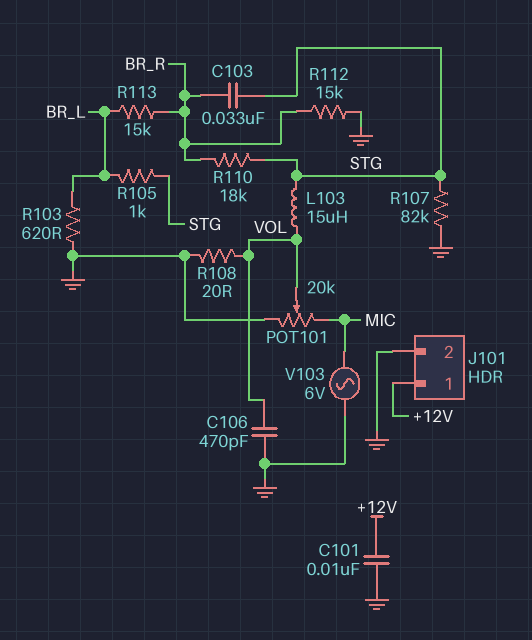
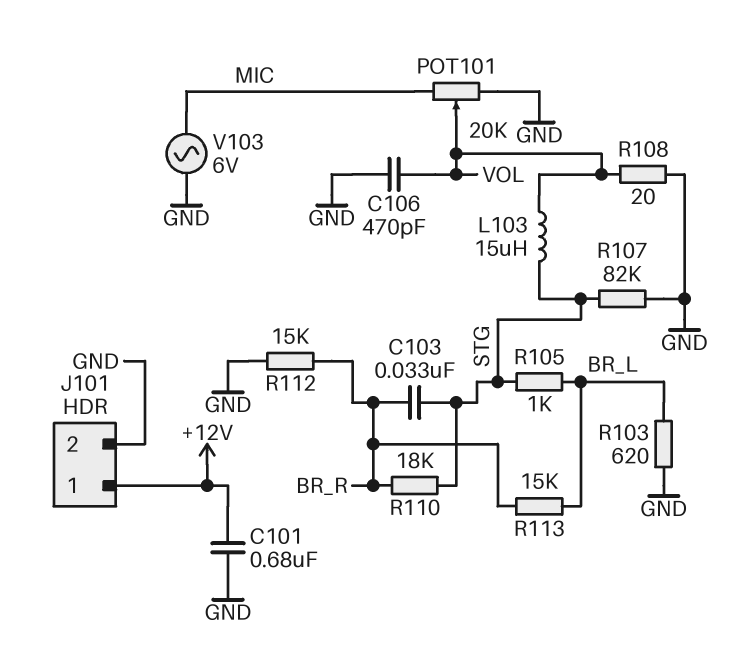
C101: 10nF (+12V, GND) -> 680nF (+12V, GND)

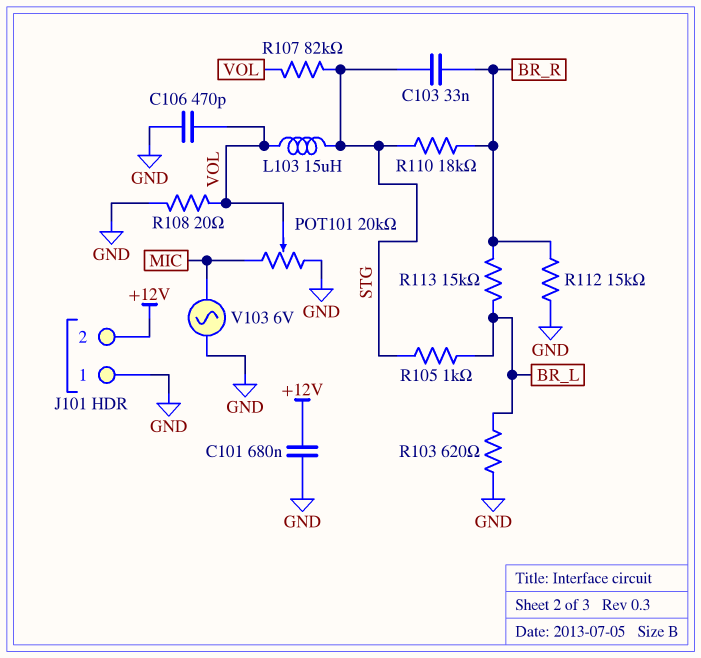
J101 pin 1: +12V -> GND
J101 pin 2: GND -> +12V
R107: 82k (GND, STG) -> 82k (STG, VOL)

